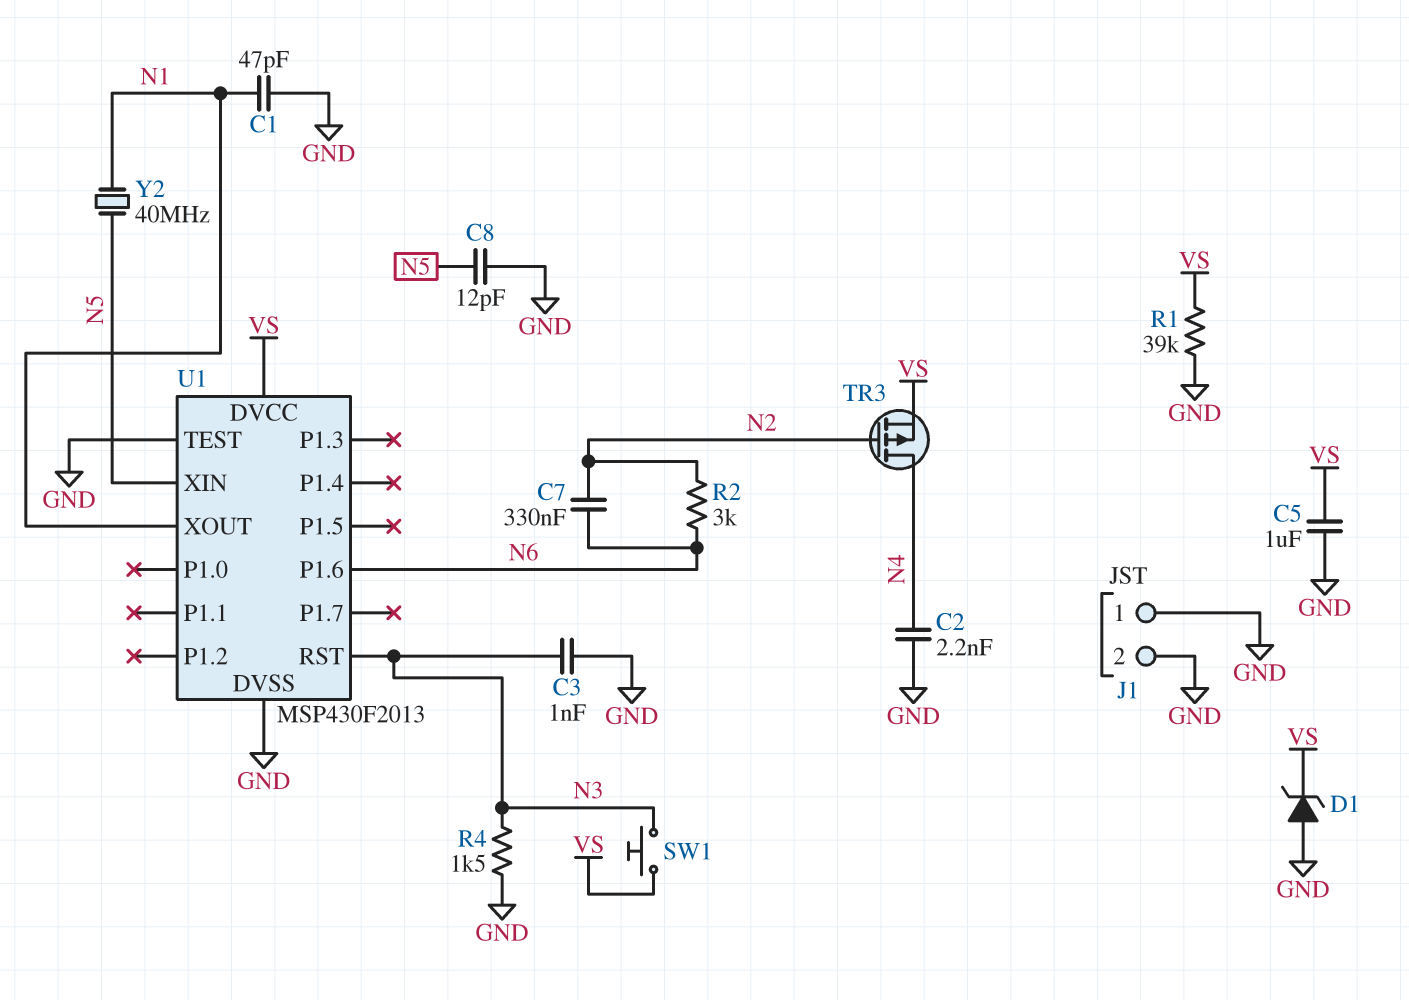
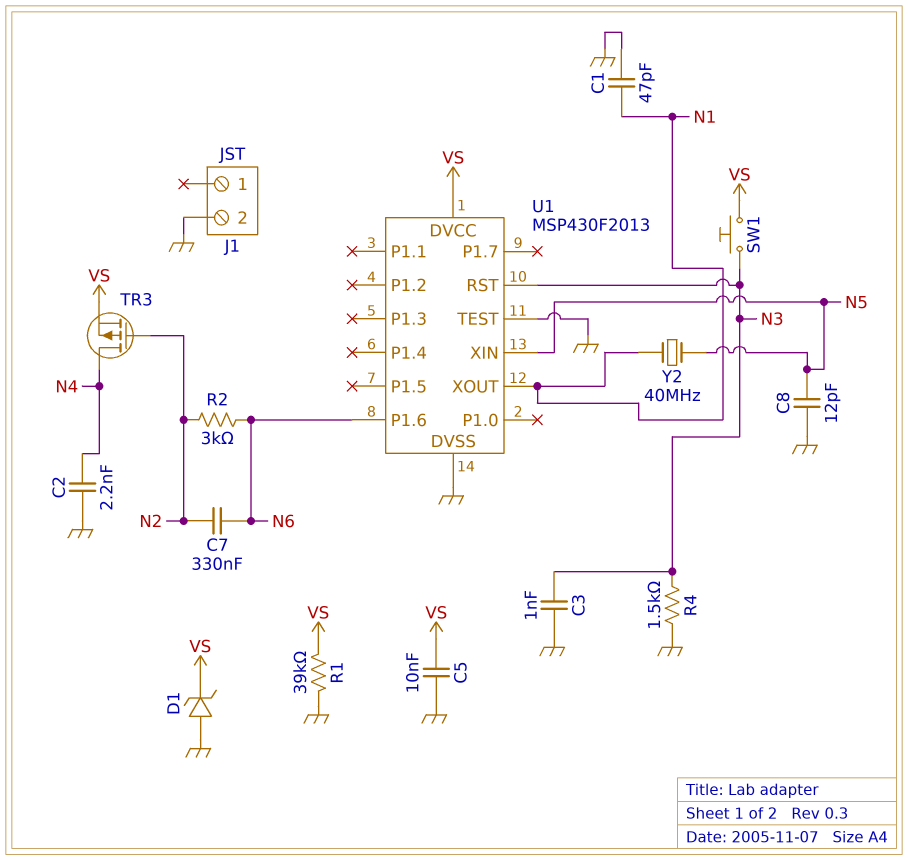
C5: 1uF (GND, VS) -> 10nF (GND, VS)
J1 pin 1: GND -> none

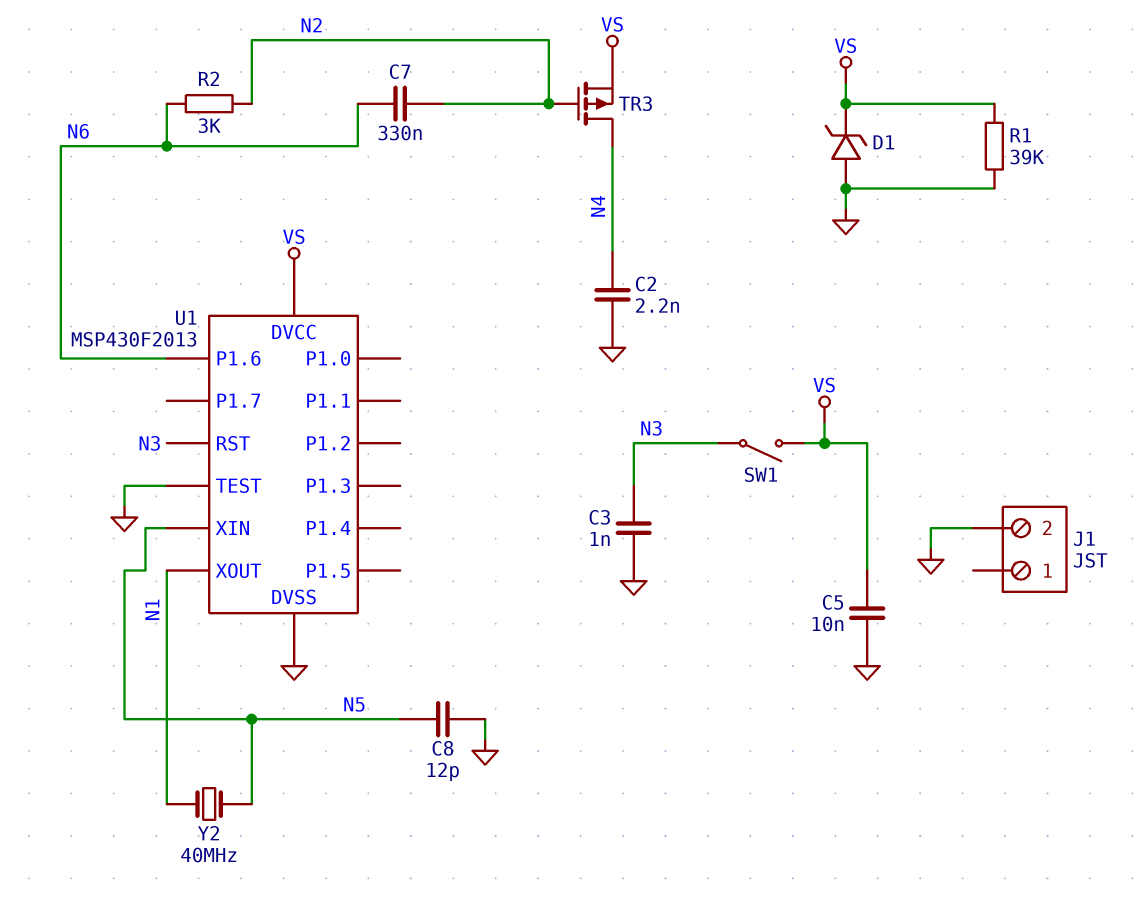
C1: 47pF (GND, N1) -> none
R4: 1.5k (GND, N3) -> none
SW1: button (N3, VS) -> switch (N3, VS)

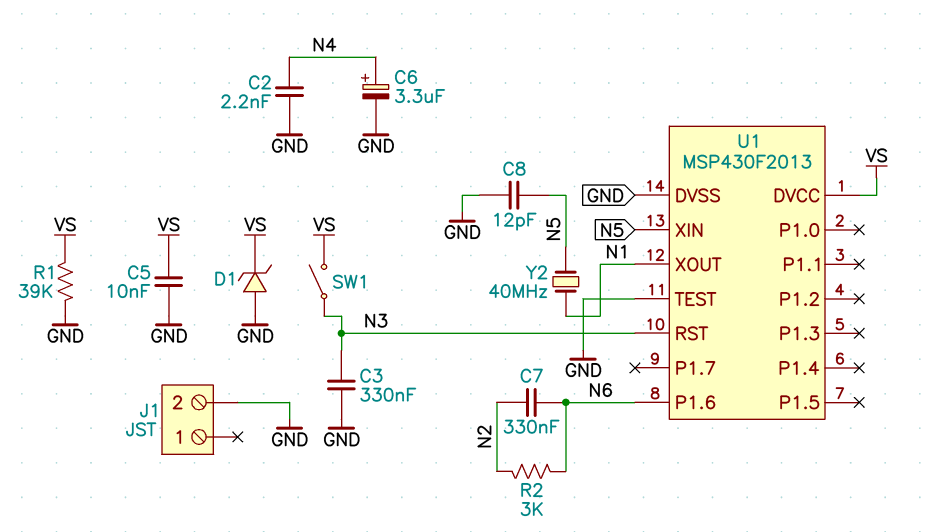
C3: 1nF (GND, N3) -> 330nF (GND, N3)
C6: none -> 3.3uF (plus N4, minus GND)
TR3: PMOS (G N2, D N4, S VS) -> none

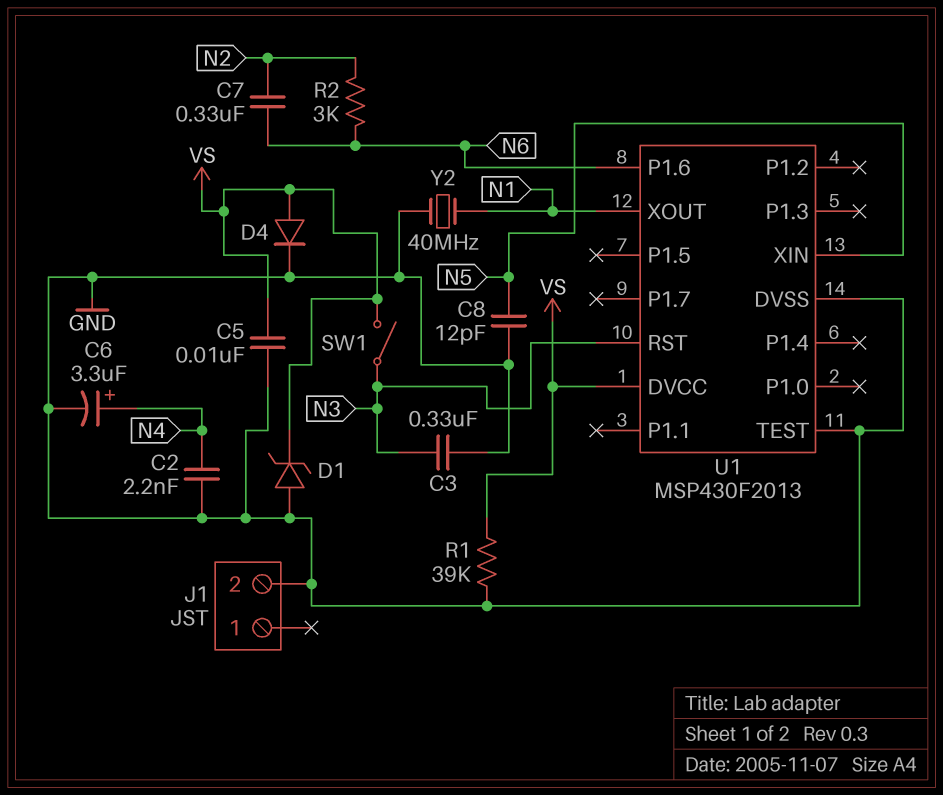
D4: none -> diode (A VS, K GND)
Y2: 40MHz (N1, N5) -> 40MHz (GND, N1)

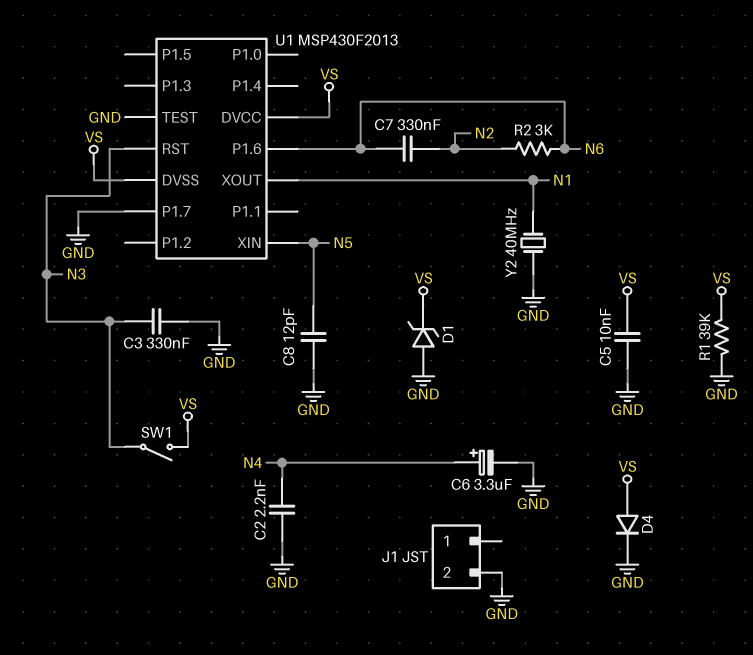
U1 pin DVSS: GND -> VS
U1 pin P1.7: none -> GND

